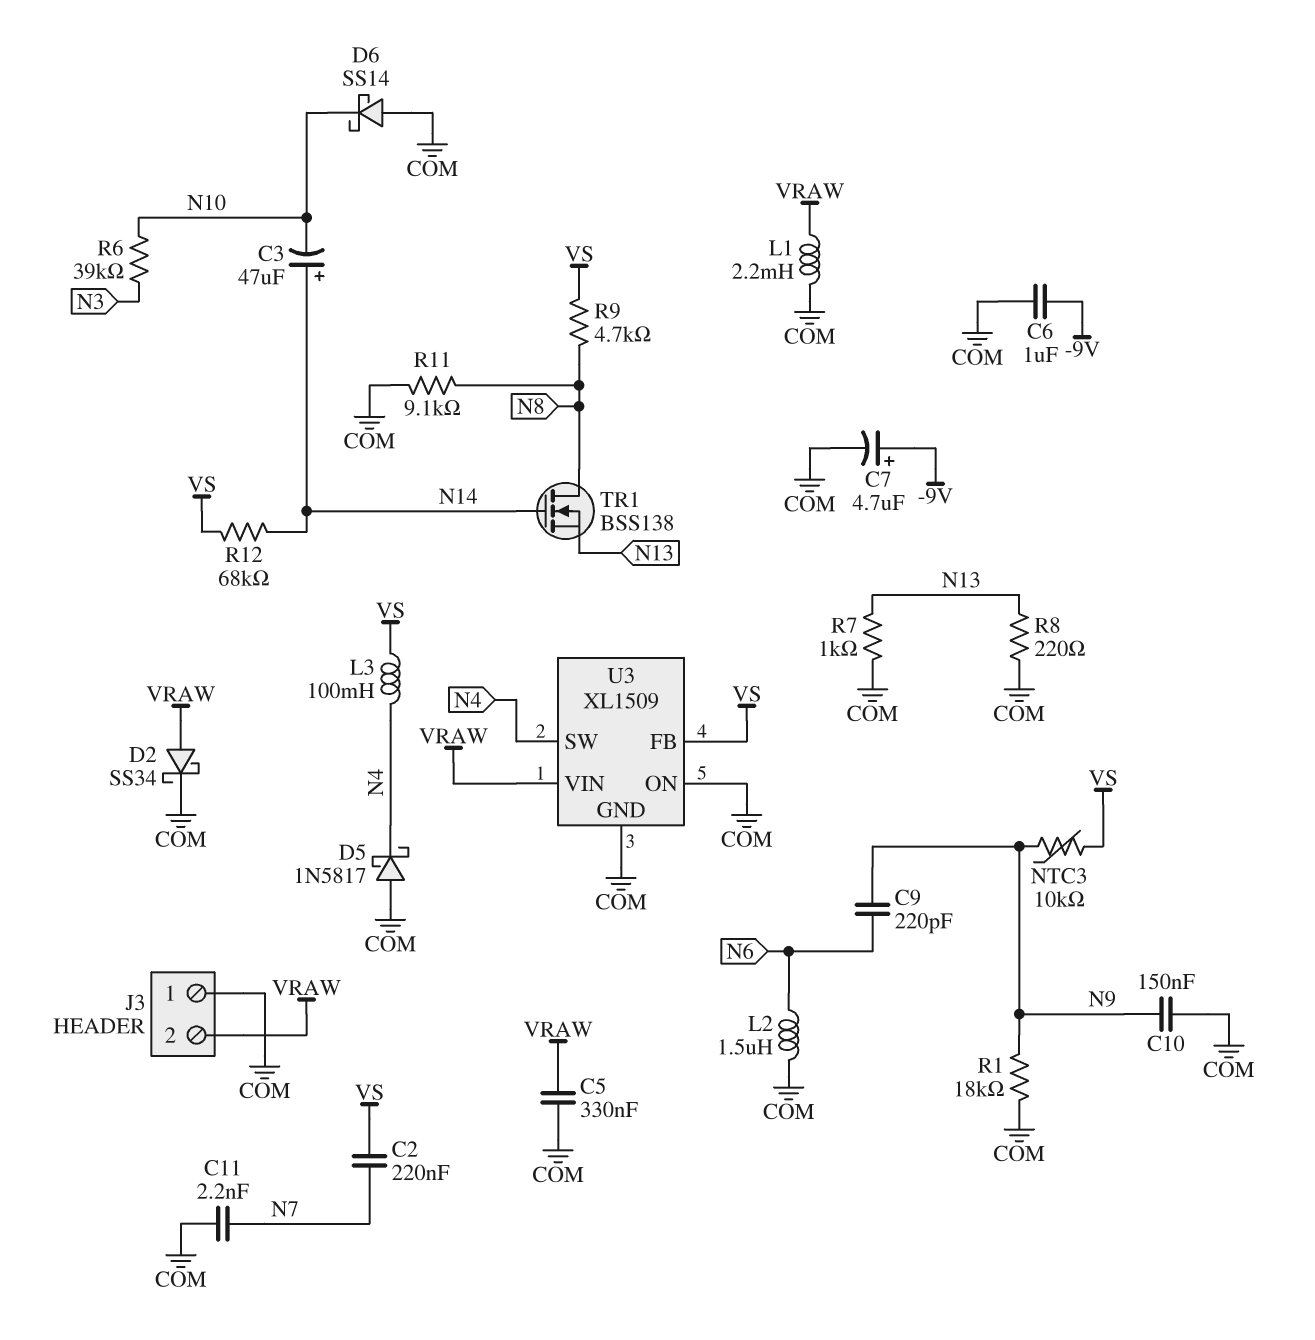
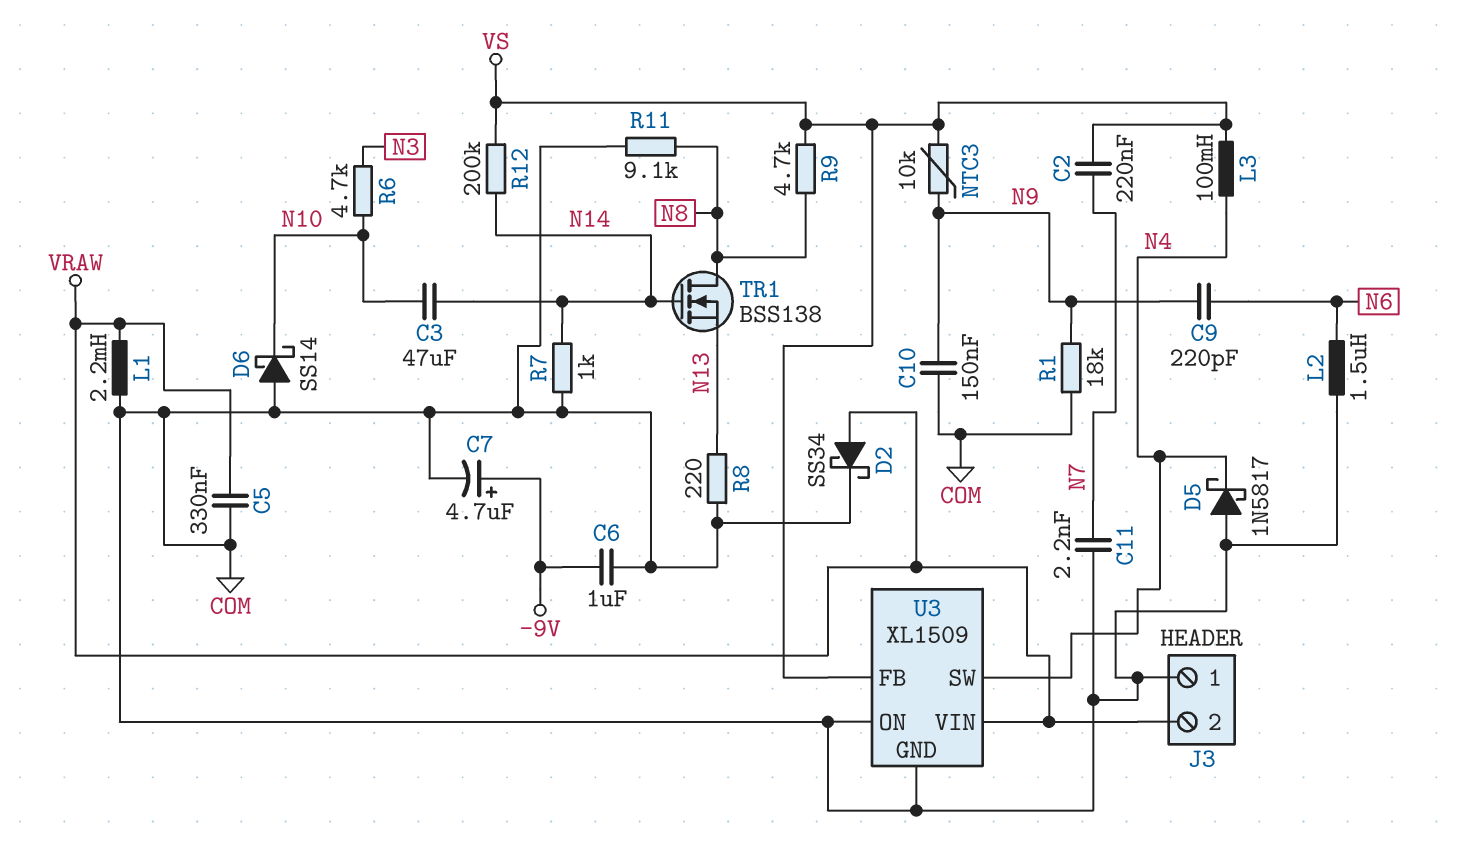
C3: 47uF (plus N14, minus N10) -> 47uF (N10, N14)
R6: 39k (N3, N10) -> 4.7k (N3, N10)
R7: 1k (COM, N13) -> 1k (COM, N14)
R12: 68k (N14, VS) -> 200k (N14, VS)

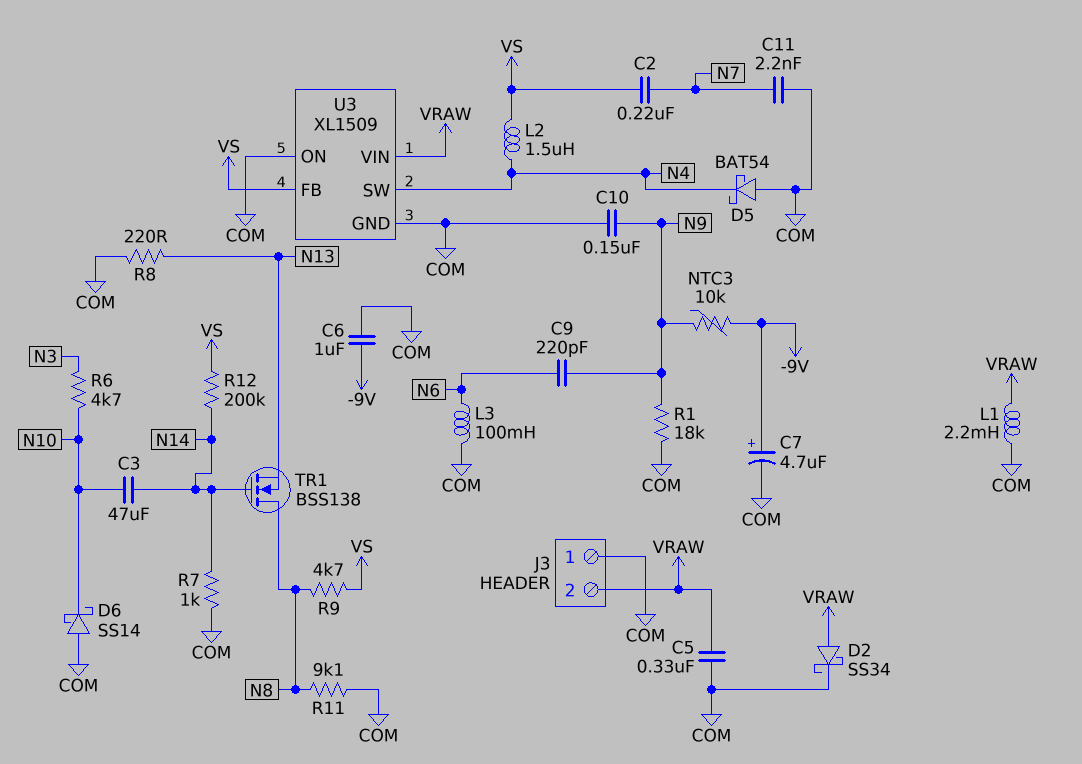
D5: schottky 1N5817 (A COM, K N4) -> schottky BAT54 (A COM, K N4)
L2: 1.5uH (COM, N6) -> 1.5uH (N4, VS)
L3: 100mH (N4, VS) -> 100mH (COM, N6)
NTC3: 10k (N9, VS) -> 10k (-9V, N9)

